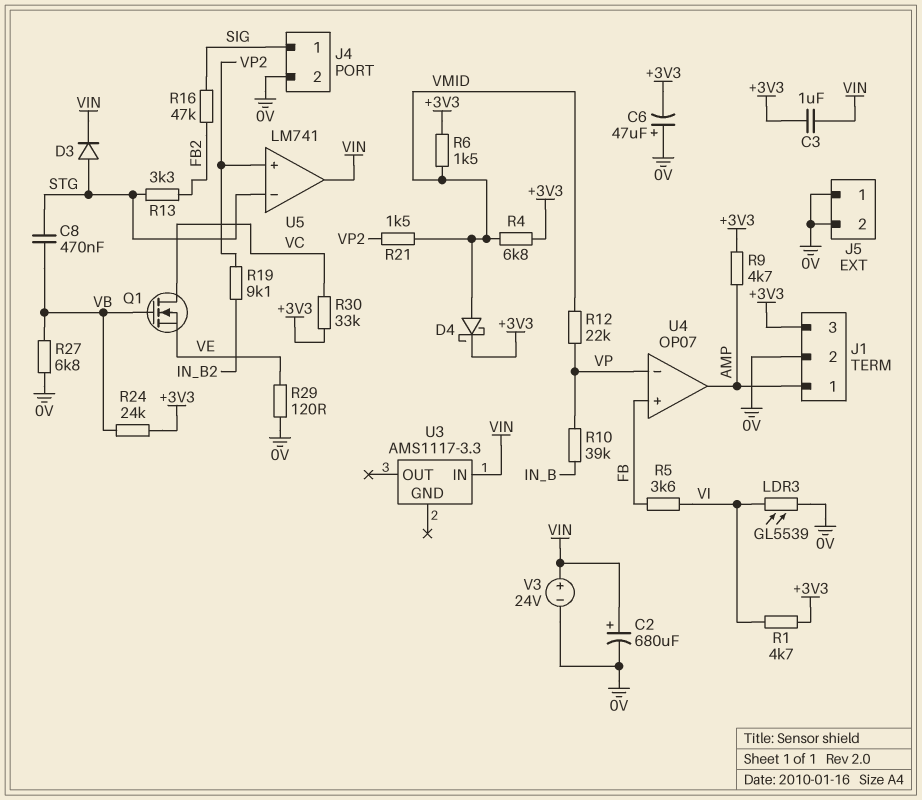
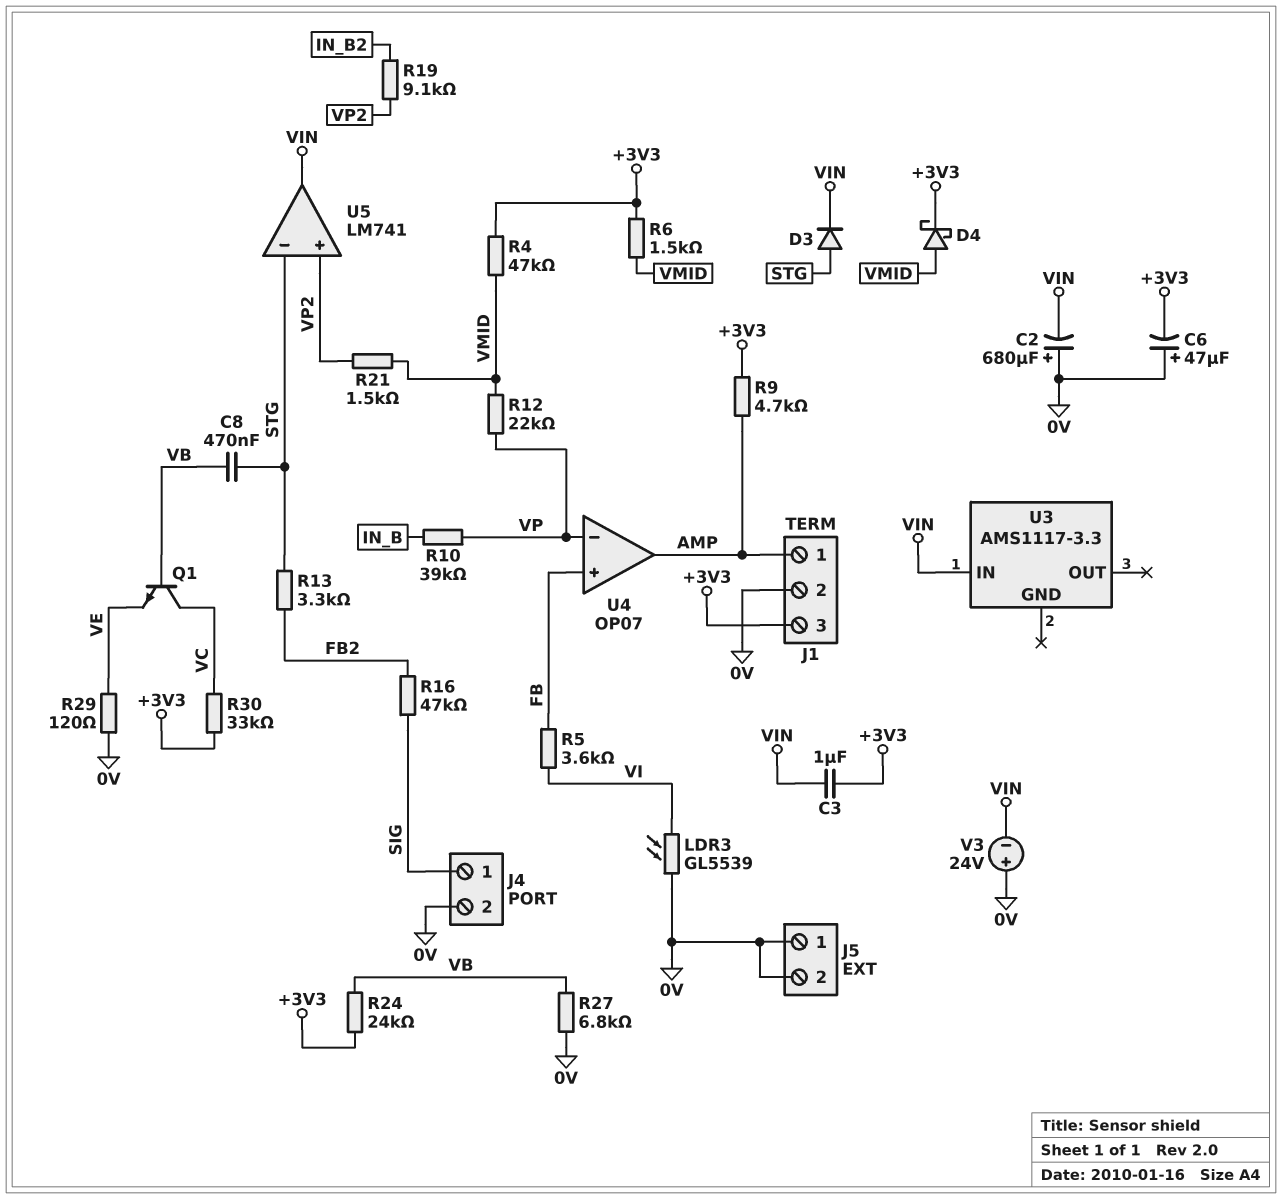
C2: 680uF (plus VIN, minus 0V) -> 680uF (plus 0V, minus VIN)
Q1: NMOS (G VB, D VC, S VE) -> NPN (B VB, C VC, E VE)
R1: 4.7k (+3V3, VI) -> none
R4: 6.8k (+3V3, VMID) -> 47k (+3V3, VMID)
V3: 24V (plus VIN, minus 0V) -> 24V (plus 0V, minus VIN)

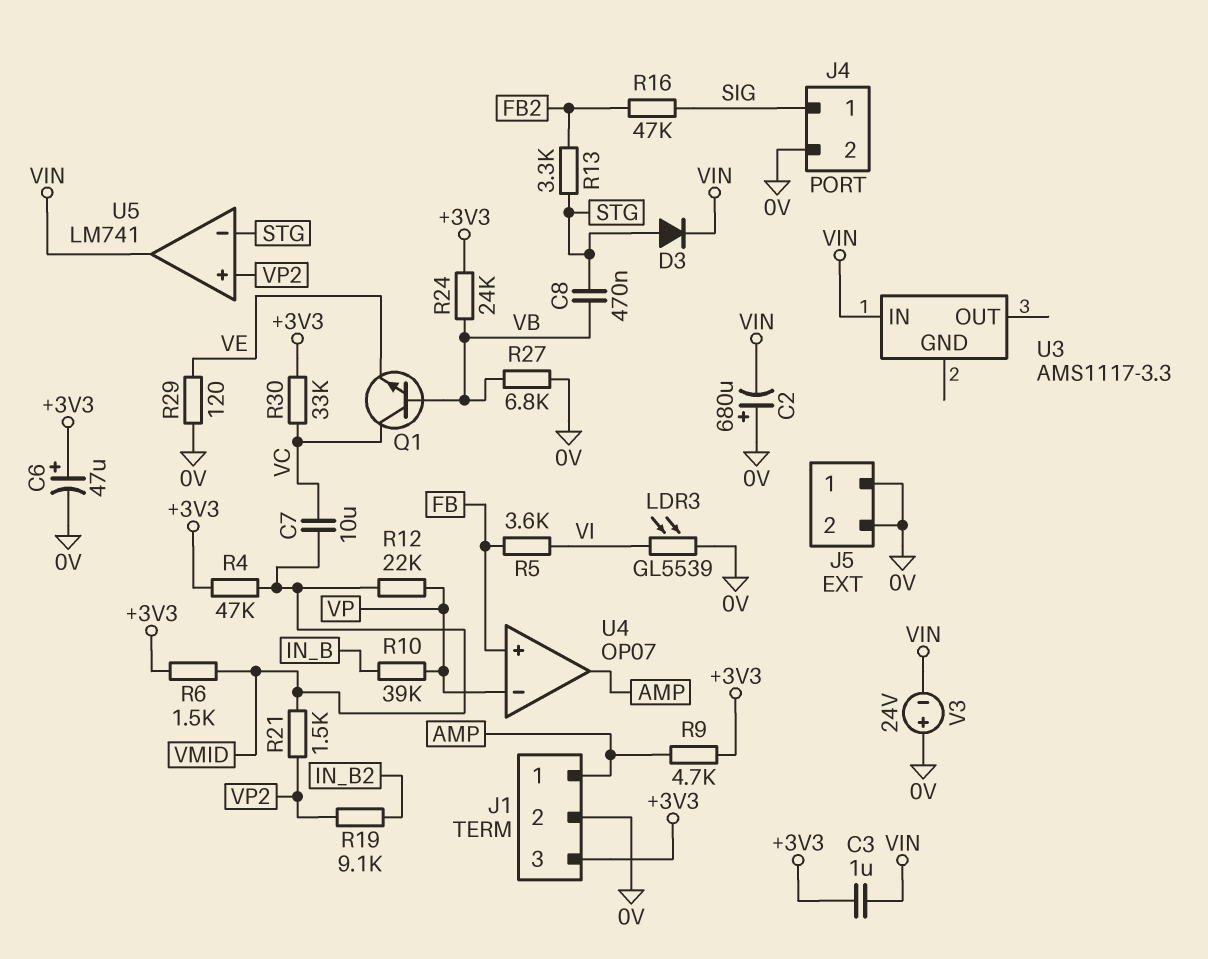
C6: 47uF (plus 0V, minus +3V3) -> 47uF (plus +3V3, minus 0V)
C7: none -> 10uF (VC, VMID)
D4: schottky (A VMID, K +3V3) -> none

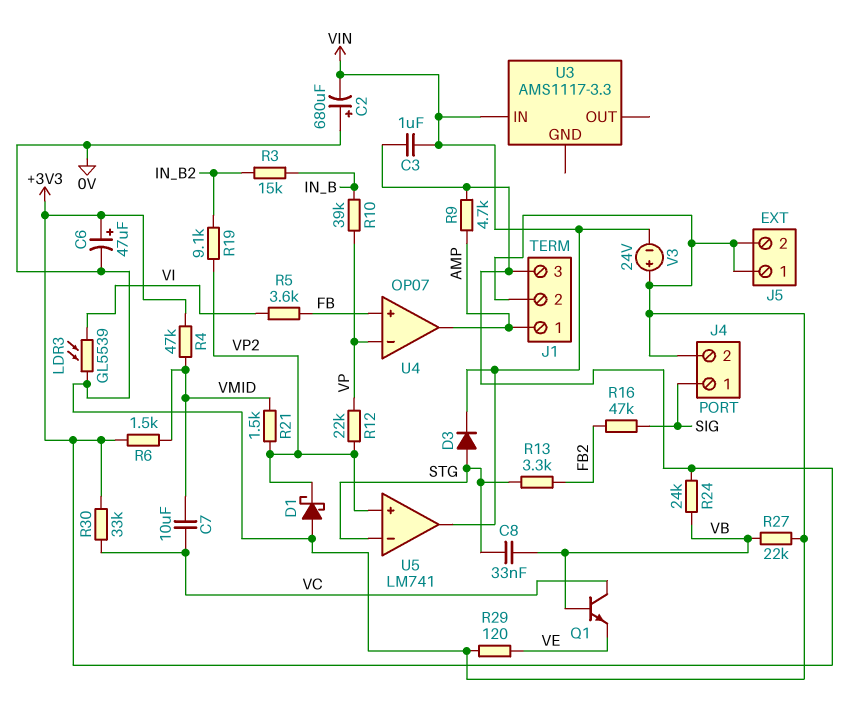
C8: 470nF (STG, VB) -> 33nF (STG, VB)
D1: none -> schottky (A 0V, K VP2)
R3: none -> 15k (IN_B, IN_B2)
R12: 22k (VMID, VP) -> 22k (VP, VP2)
R27: 6.8k (0V, VB) -> 22k (0V, VB)

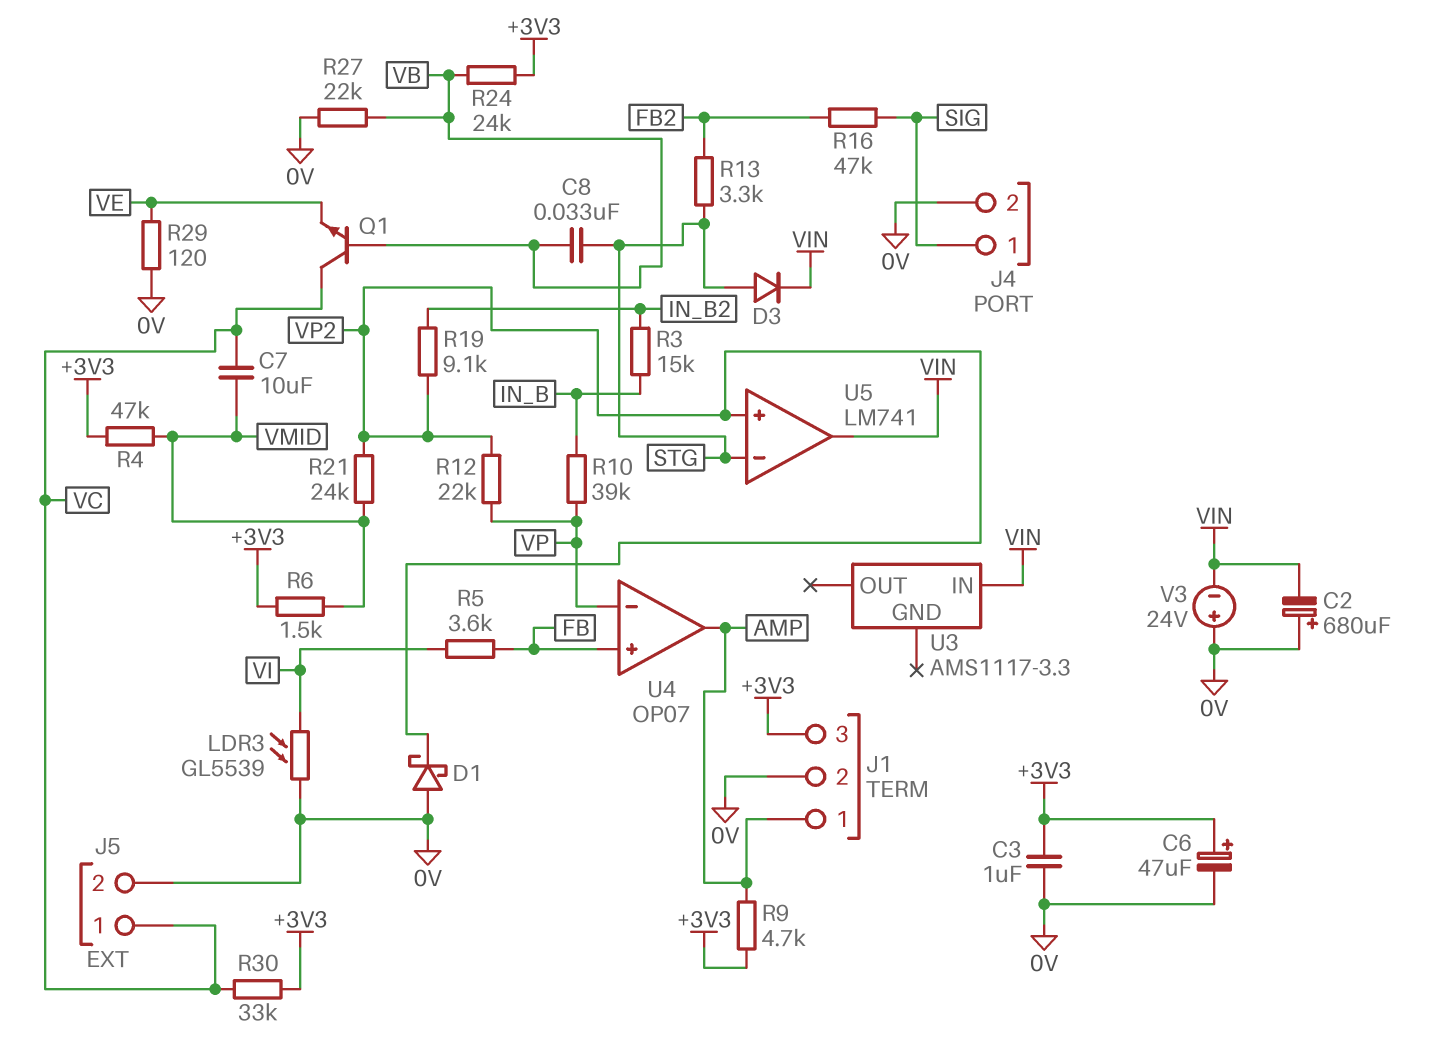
C3: 1uF (+3V3, VIN) -> 1uF (+3V3, 0V)
J5 pin 1: 0V -> VC
R21: 1.5k (VMID, VP2) -> 24k (VMID, VP2)

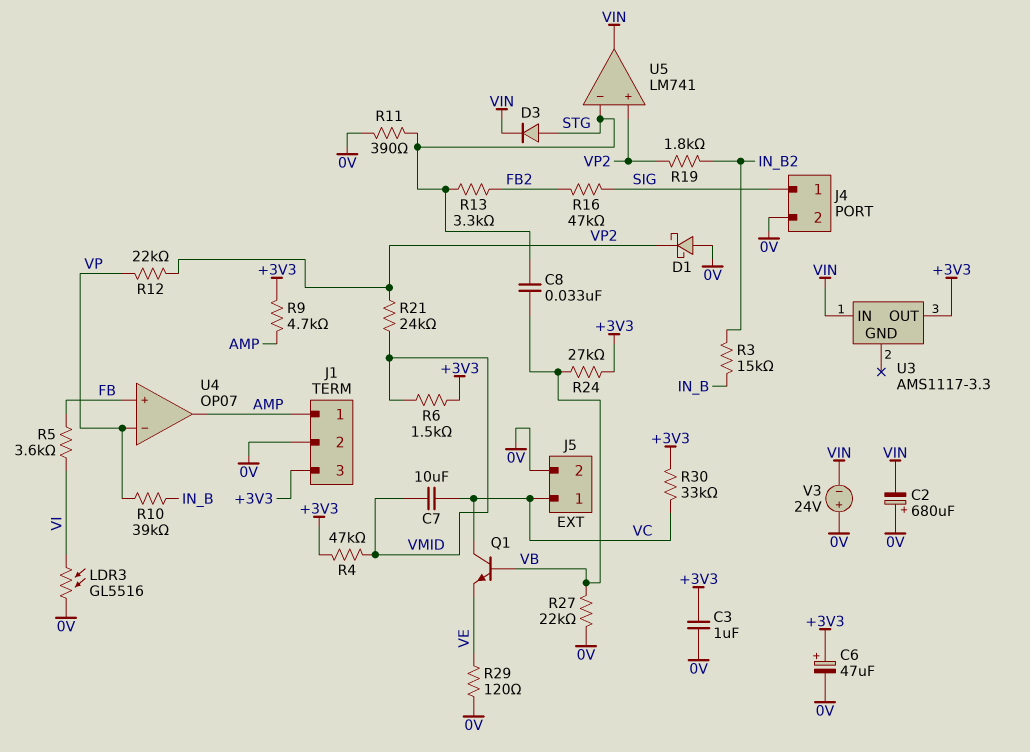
LDR3: GL5539 (0V, VI) -> GL5516 (0V, VI)
R11: none -> 390 (0V, STG)
R19: 9.1k (IN_B2, VP2) -> 1.8k (IN_B2, VP2)
R24: 24k (+3V3, VB) -> 27k (+3V3, VB)
U3 pin OUT: none -> +3V3

